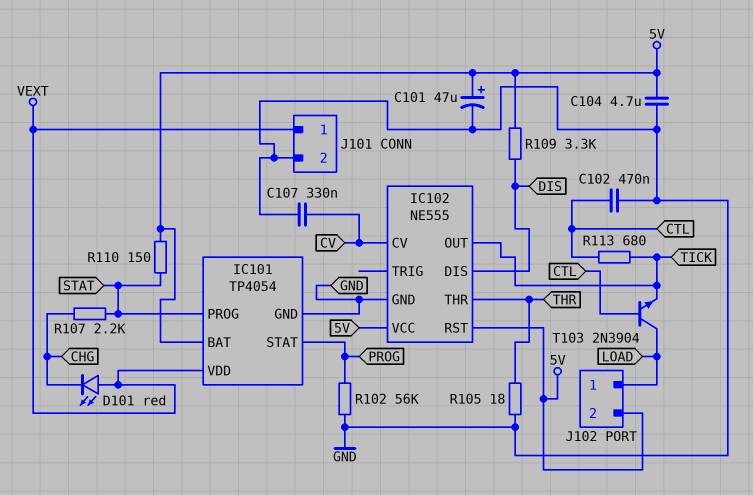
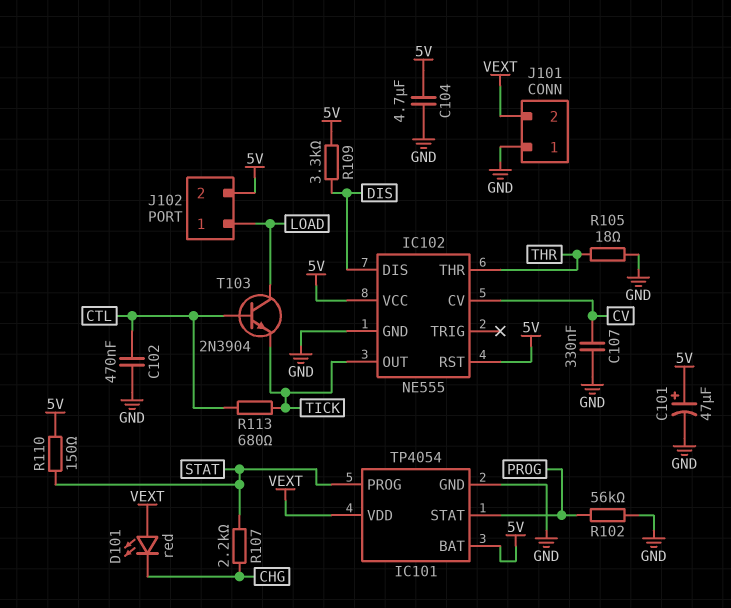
J101 pin 1: VEXT -> GND
J101 pin 2: GND -> VEXT

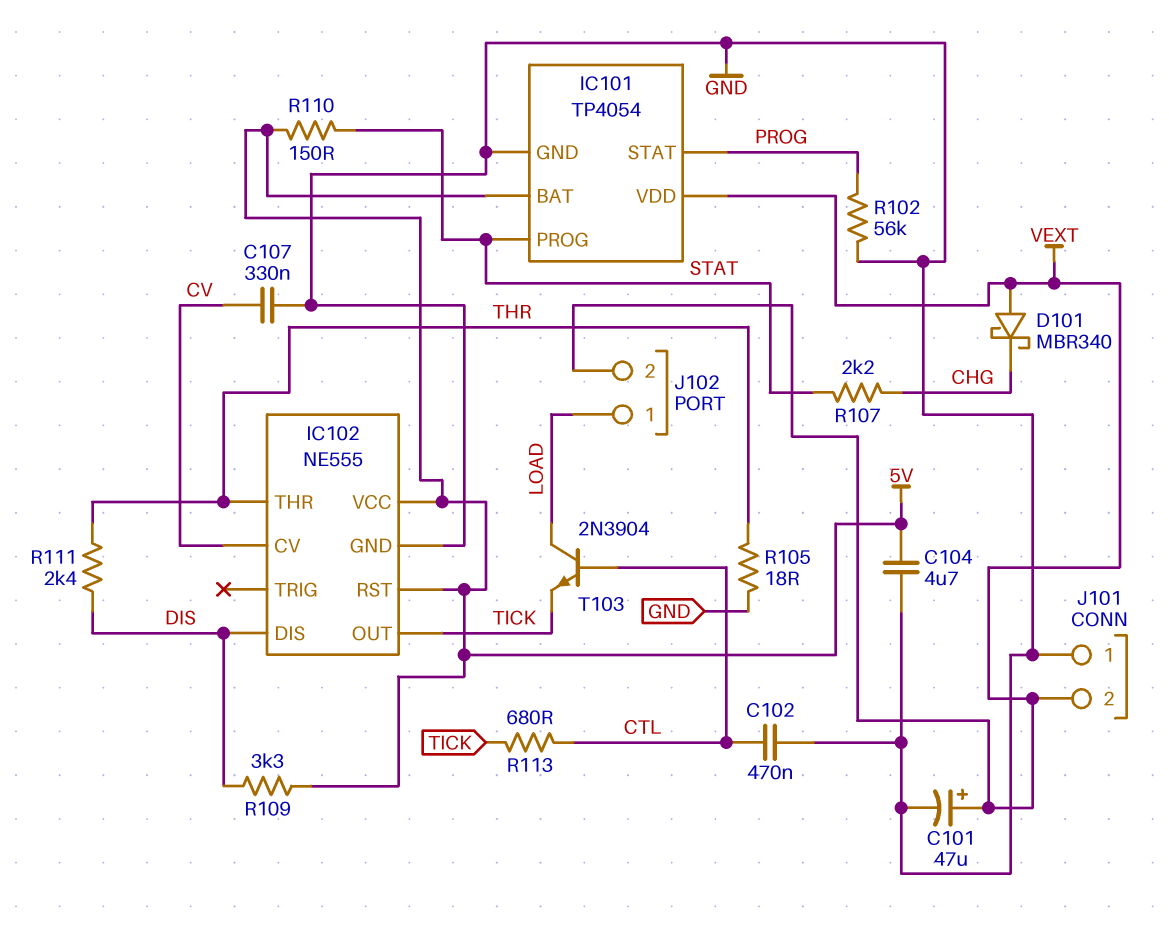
C101: 47uF (plus 5V, minus GND) -> 47uF (plus VEXT, minus GND)
D101: LED red (A VEXT, K CHG) -> schottky MBR340 (A VEXT, K CHG)
J102 pin 2: 5V -> VEXT
R111: none -> 2.4k (DIS, THR)

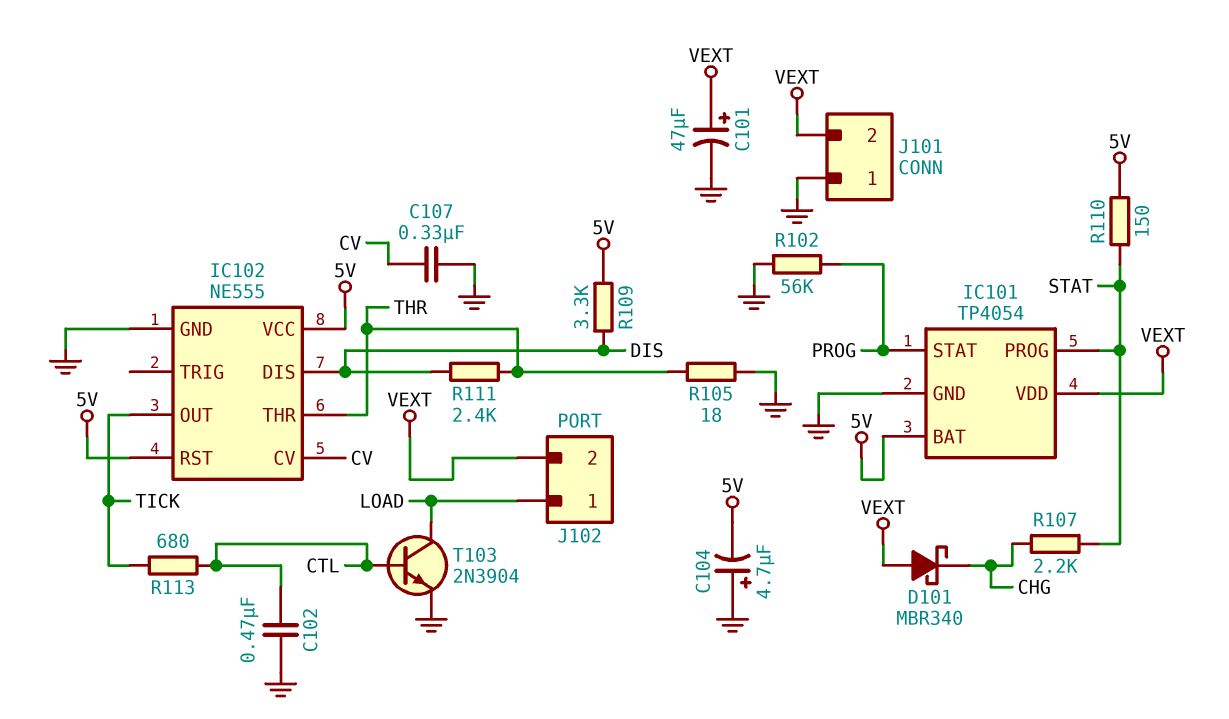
C104: 4.7uF (5V, GND) -> 4.7uF (plus GND, minus 5V)
T103: NPN 2N3904 (B CTL, C LOAD, E TICK) -> NPN 2N3904 (B CTL, C LOAD, E GND)

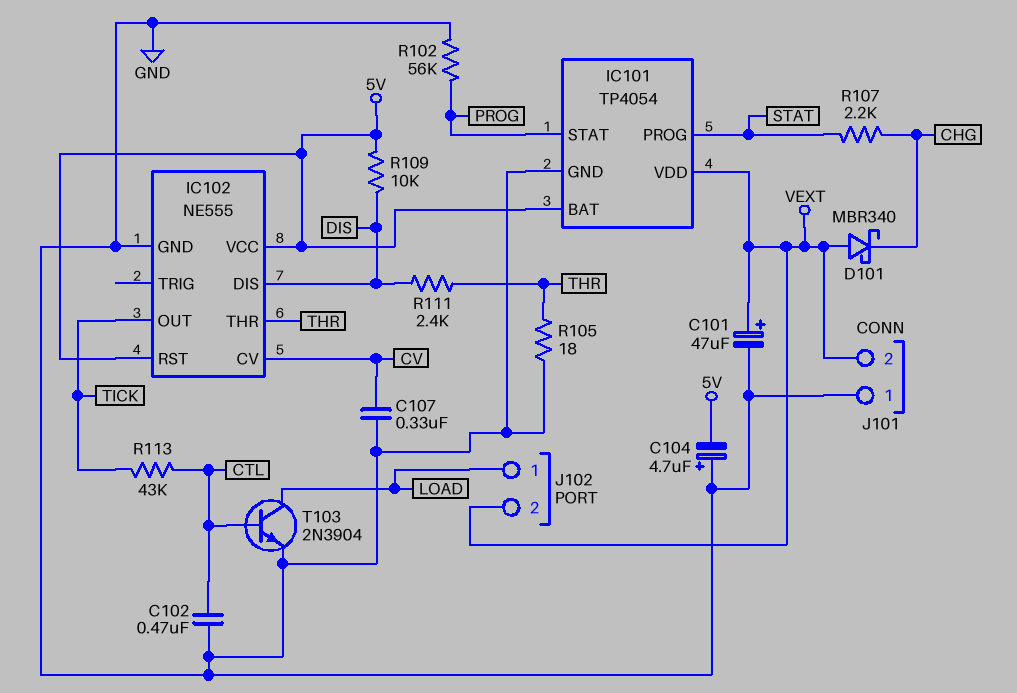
R109: 3.3k (5V, DIS) -> 10k (5V, DIS)
R110: 150 (5V, STAT) -> none
R113: 680 (CTL, TICK) -> 43k (CTL, TICK)

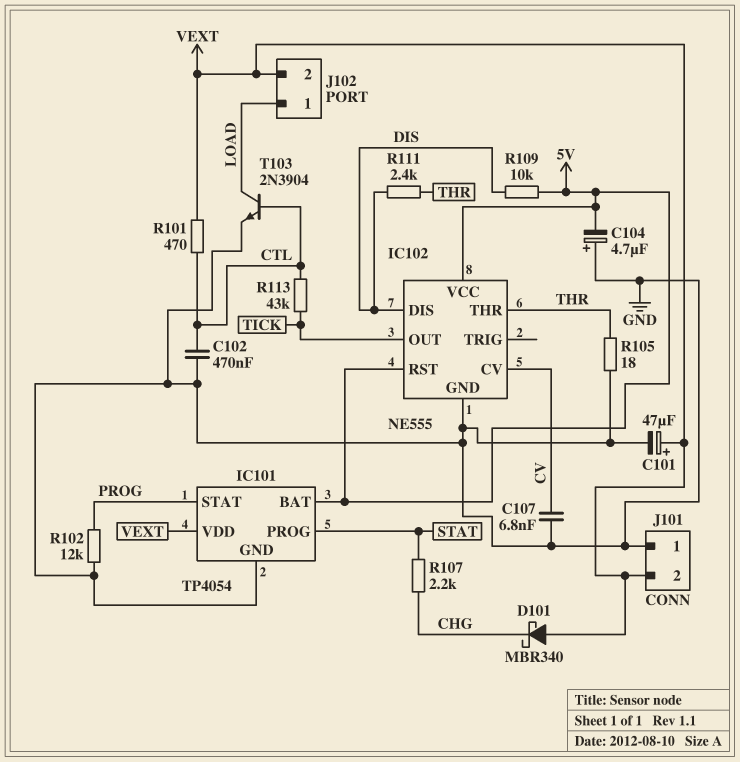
C107: 330nF (CV, GND) -> 6.8nF (CV, GND)
R101: none -> 470 (CTL, VEXT)
R102: 56k (GND, PROG) -> 12k (GND, PROG)

